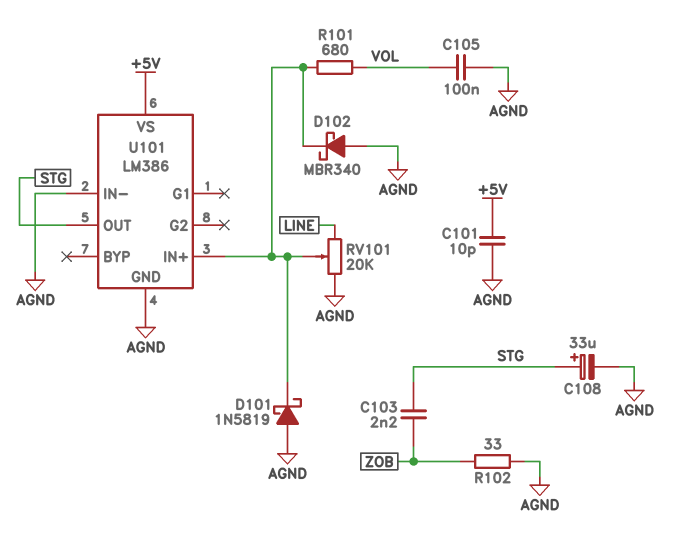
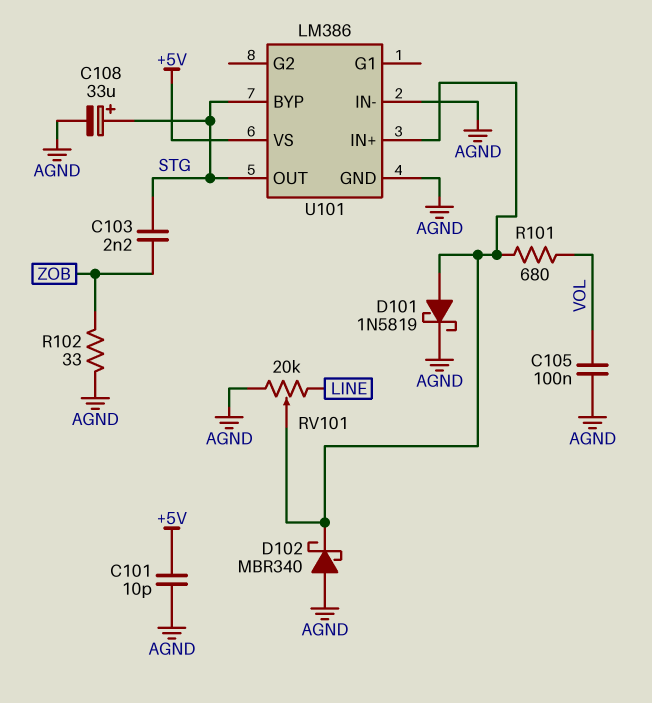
D101: schottky 1N5819 (A AGND, K U101/IN+) -> schottky 1N5819 (A U101/IN+, K AGND)
U101 pin BYP: none -> STG

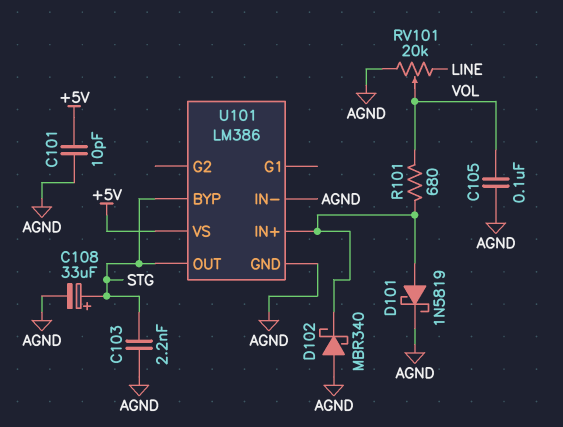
C103: 2.2nF (STG, ZOB) -> 2.2nF (AGND, STG)
R102: 33 (AGND, ZOB) -> none
RV101: 20k (AGND, LINE, wiper U101/IN+) -> 20k (AGND, LINE, wiper VOL)

